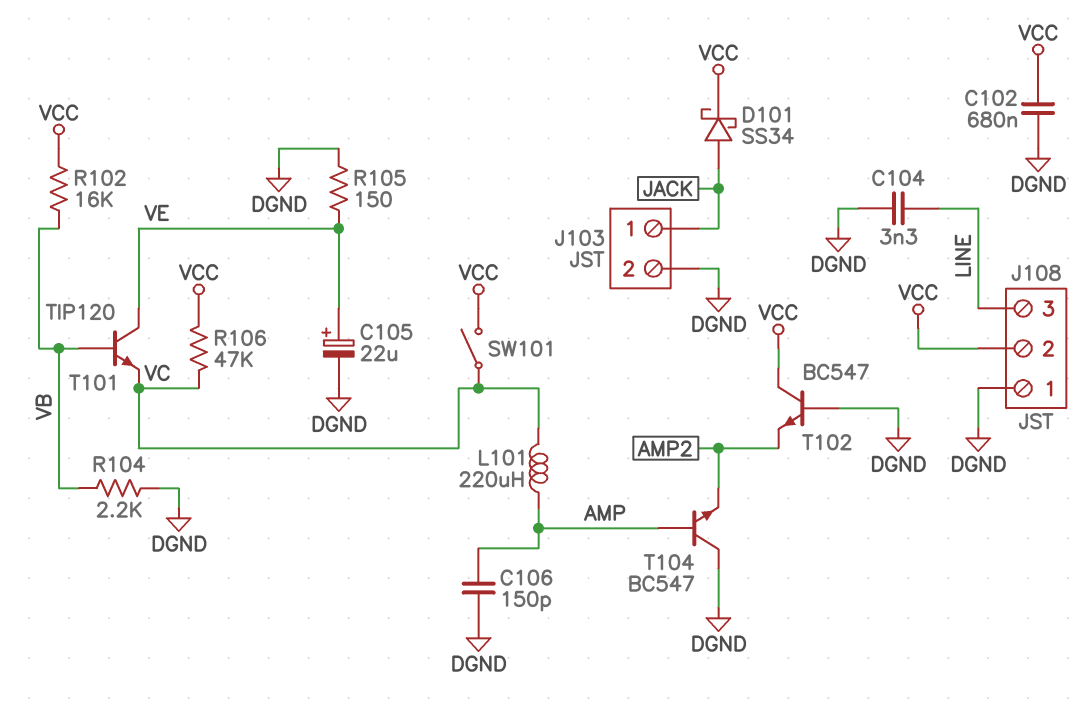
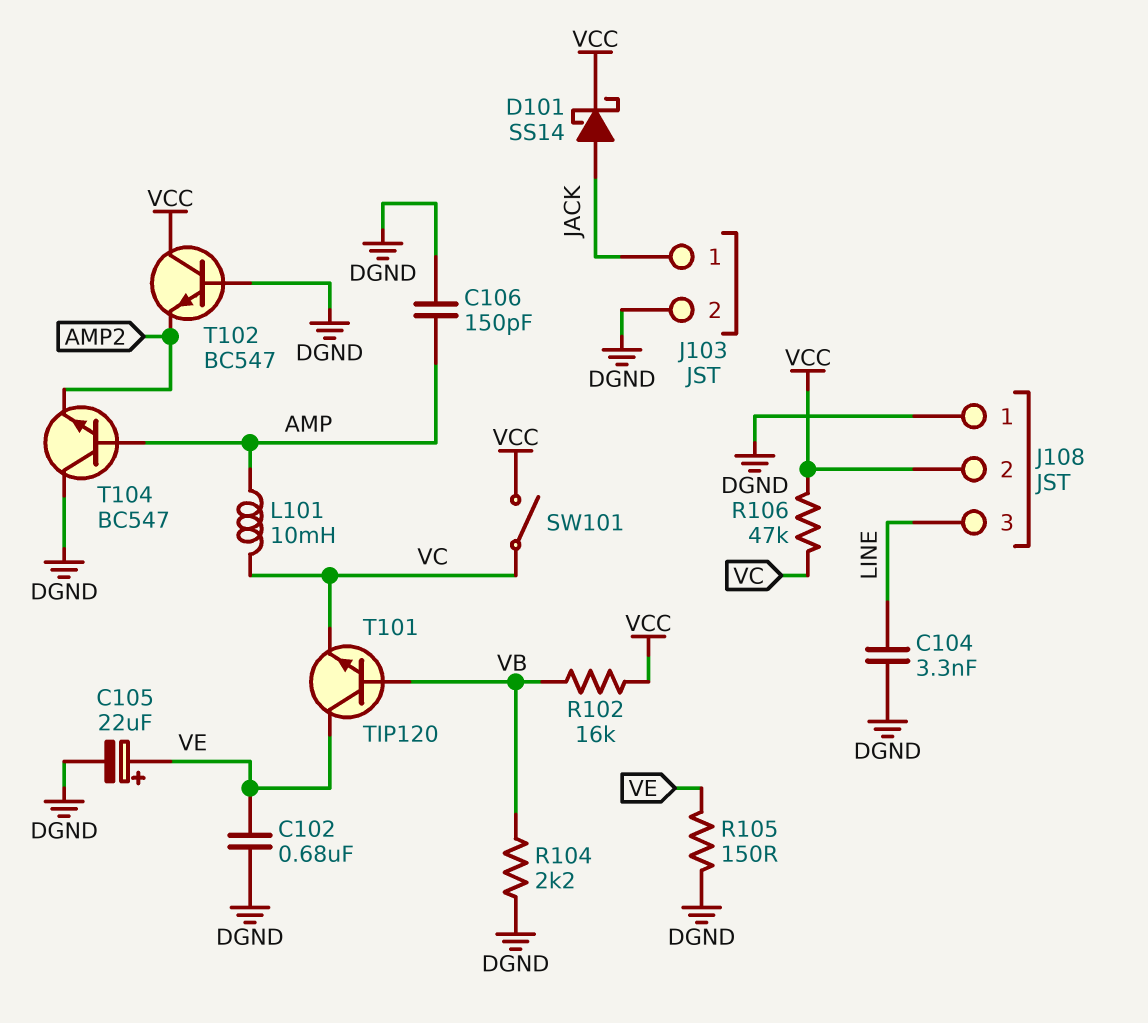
C102: 680nF (DGND, VCC) -> 680nF (DGND, VE)
D101: schottky SS34 (A JACK, K VCC) -> schottky SS14 (A JACK, K VCC)
L101: 220uH (AMP, VC) -> 10mH (AMP, VC)

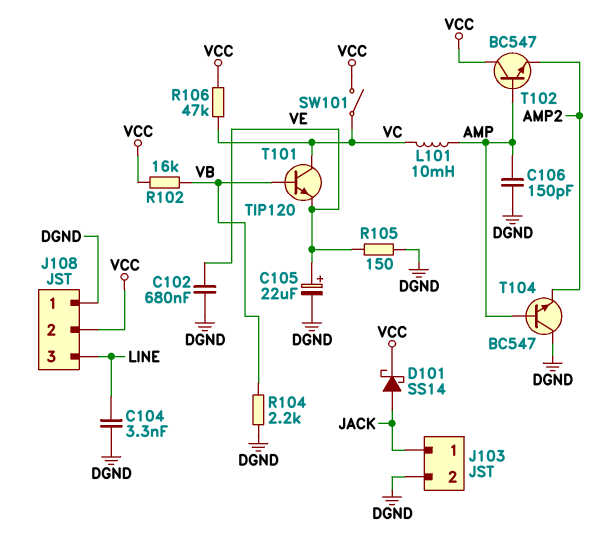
T101: NPN TIP120 (B VB, C VE, E VC) -> NPN TIP120 (B VB, C VC, E VE)
T102: NPN BC547 (B DGND, C VCC, E AMP2) -> NPN BC547 (B AMP, C VCC, E AMP2)

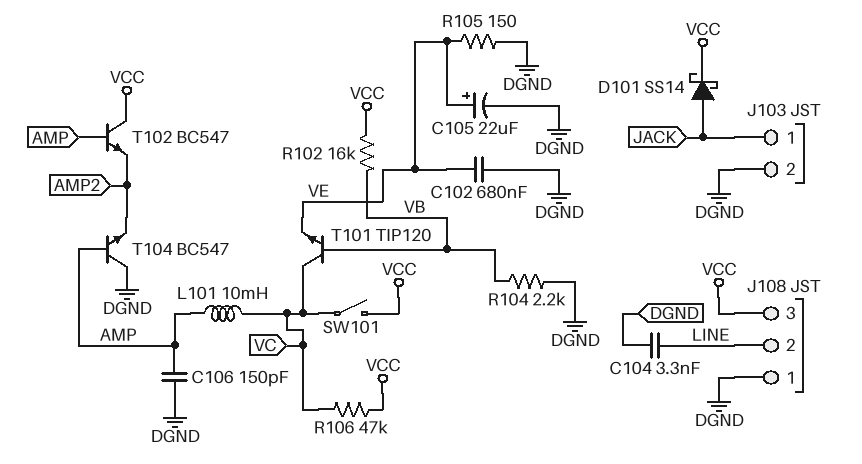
J108 pin 2: VCC -> LINE
J108 pin 3: LINE -> VCC

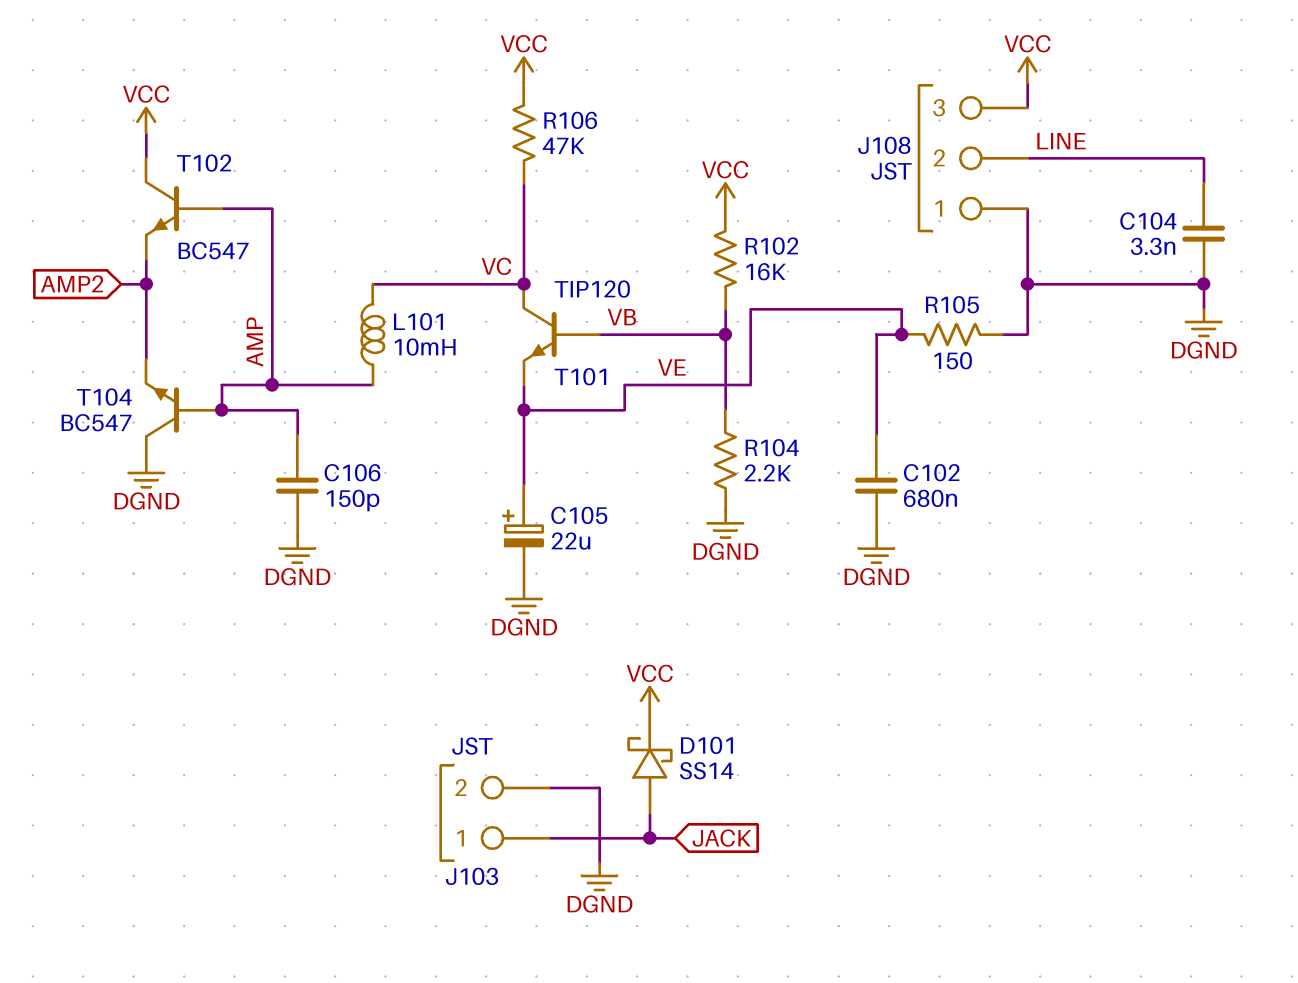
SW101: switch (VC, VCC) -> none

